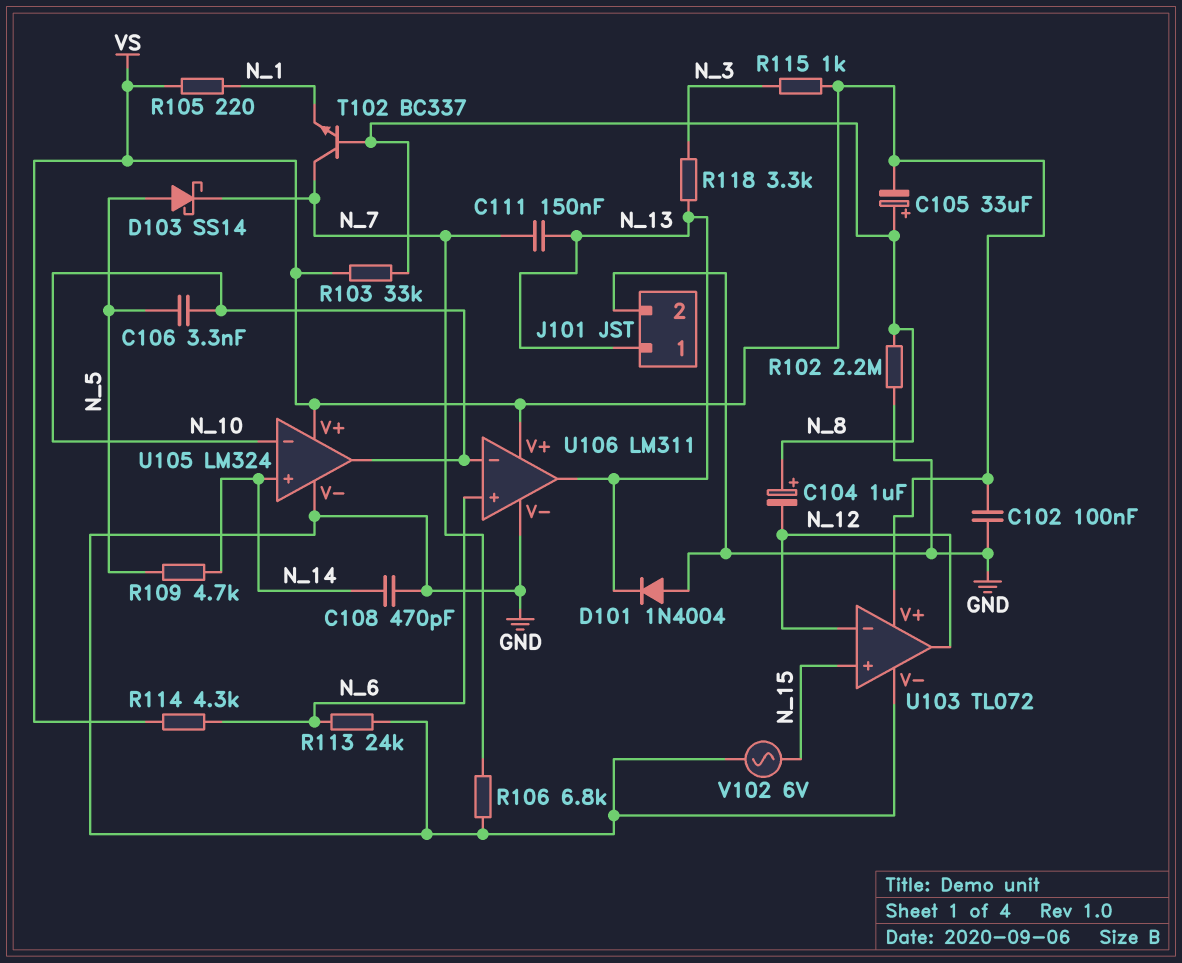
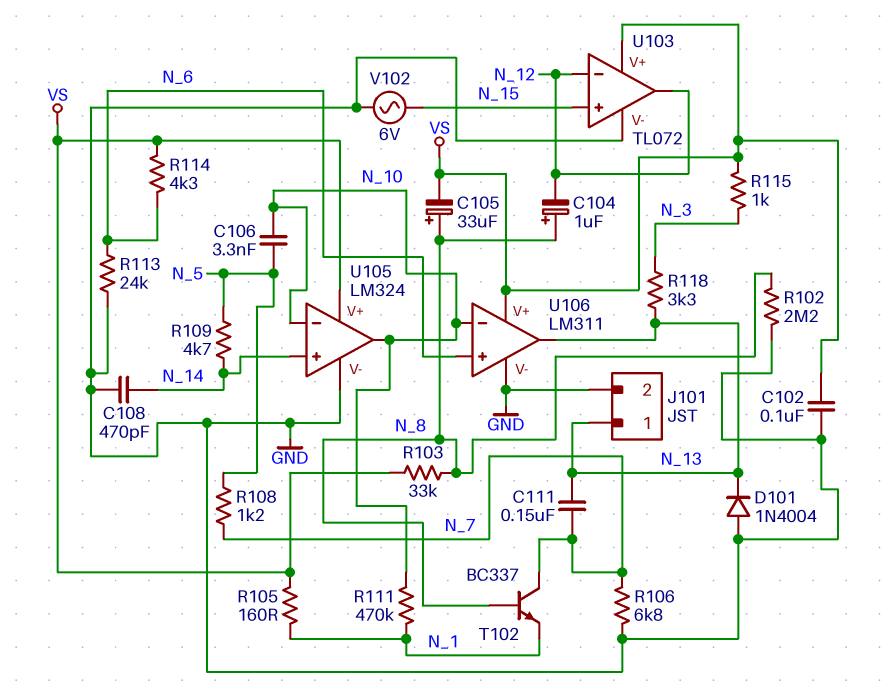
D103: schottky SS14 (A N_5, K N_7) -> none
R105: 220 (N_1, VS) -> 160 (N_1, VS)
R108: none -> 1.2k (N_5, N_7)
R111: none -> 470k (N_1, N_10)

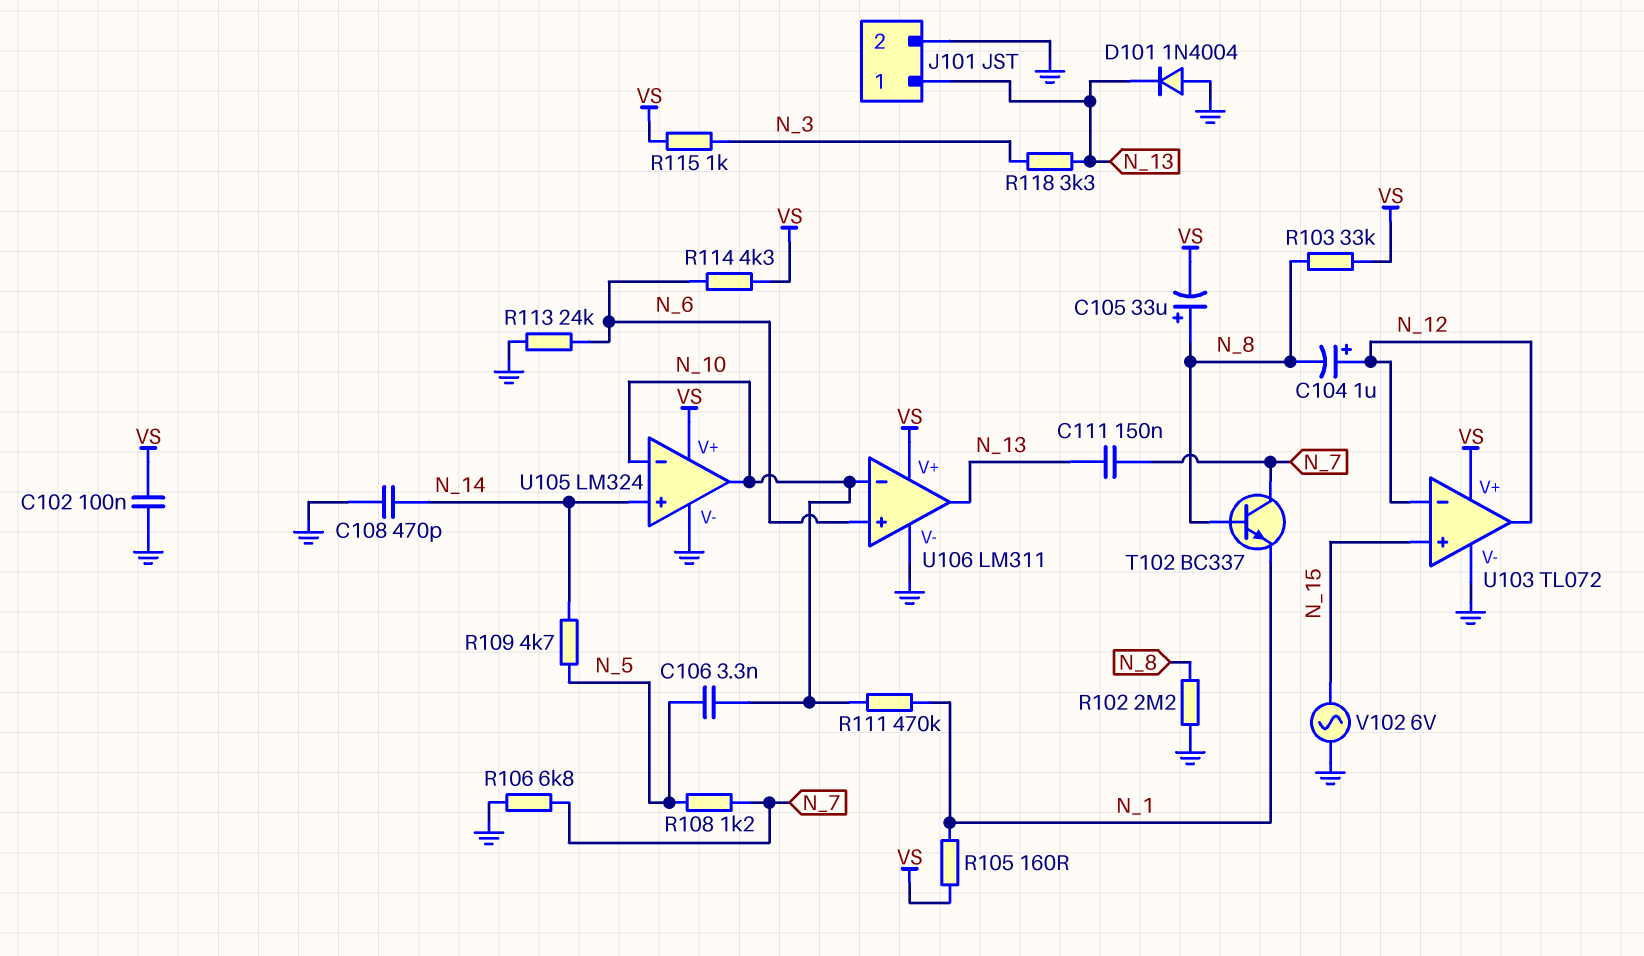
C104: 1uF (plus N_8, minus N_12) -> 1uF (plus N_12, minus N_8)

